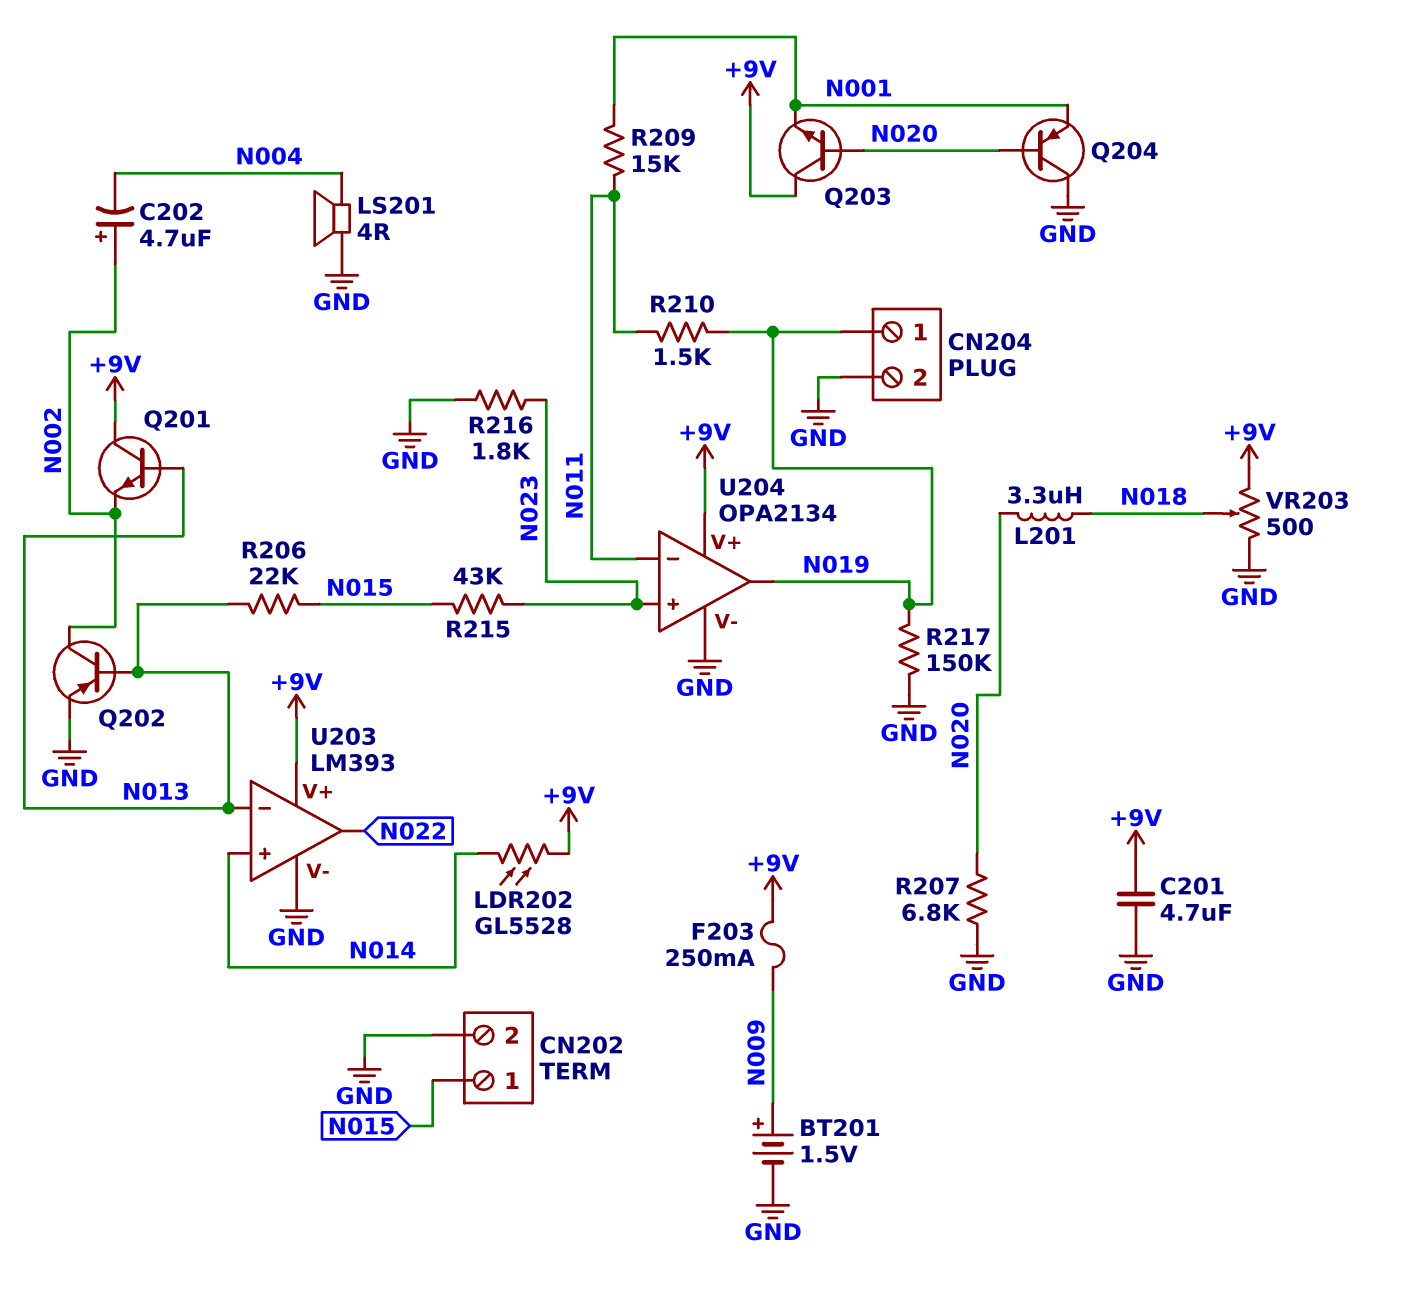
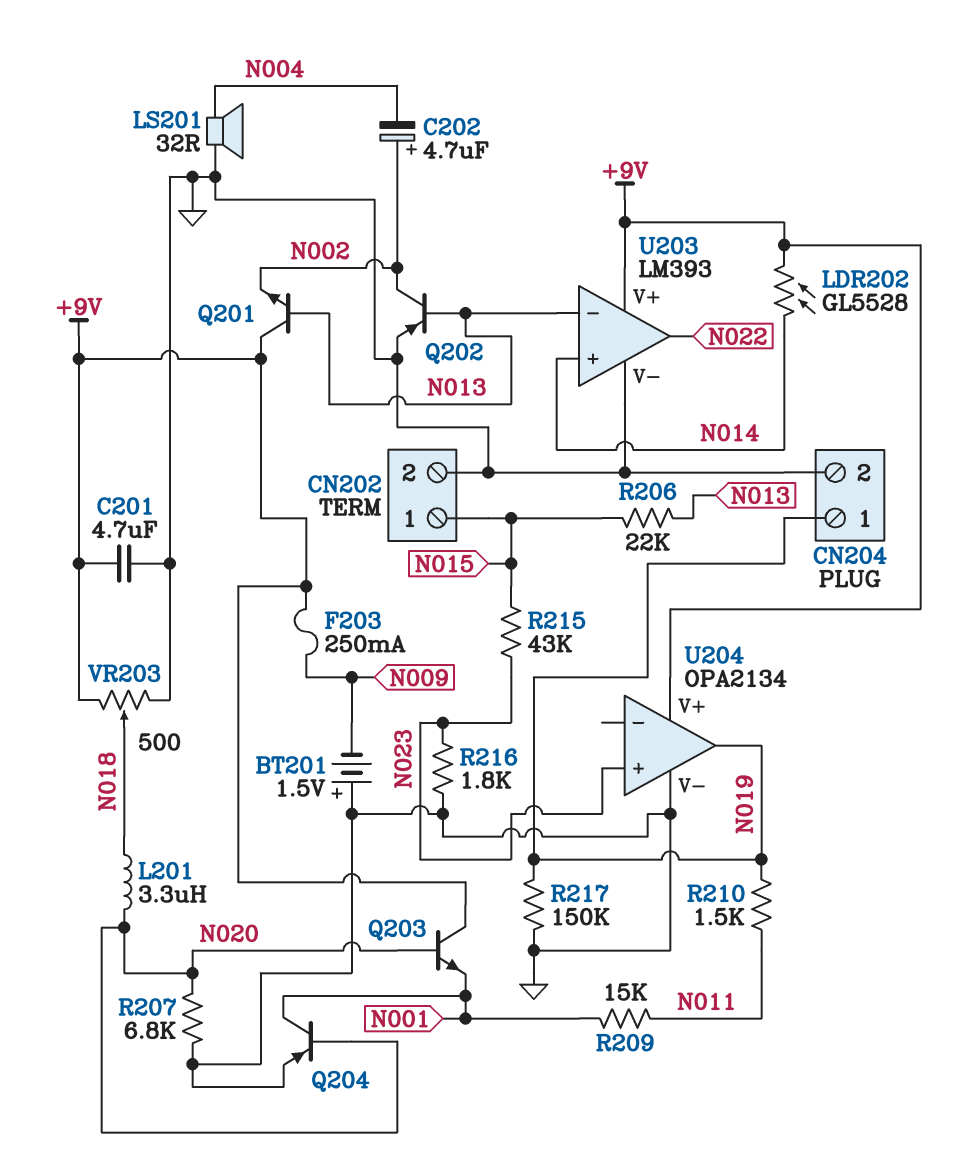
BT201: 1.5V (plus N009, minus GND) -> 1.5V (plus GND, minus N009)
LS201: speaker 4R (GND, N004) -> speaker 32R (GND, N004)
Q204: PNP (B N020, C GND, E N001) -> PNP (B N020, C N001, E GND)
U204 pin in-: N011 -> none

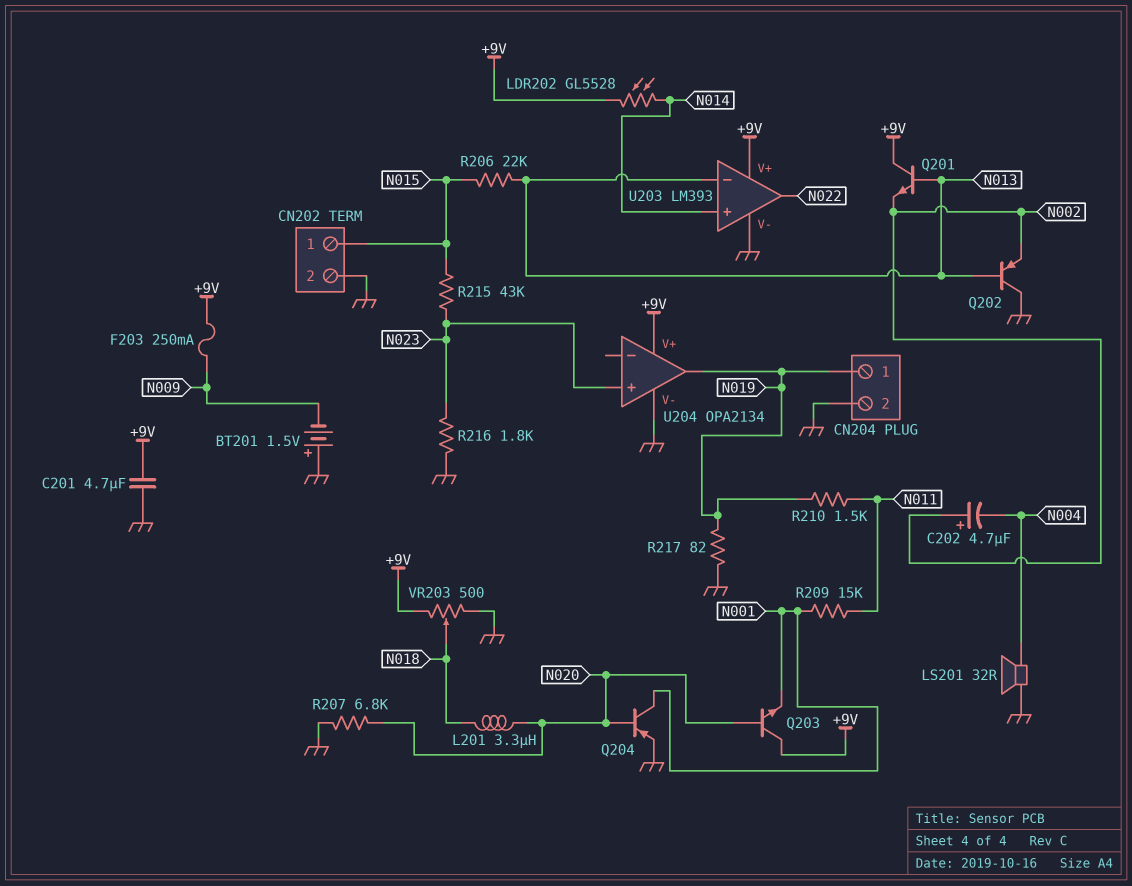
Q202: PNP (B N013, C N002, E GND) -> PNP (B N013, C GND, E N002)
R217: 150k (GND, N019) -> 82 (GND, N019)

